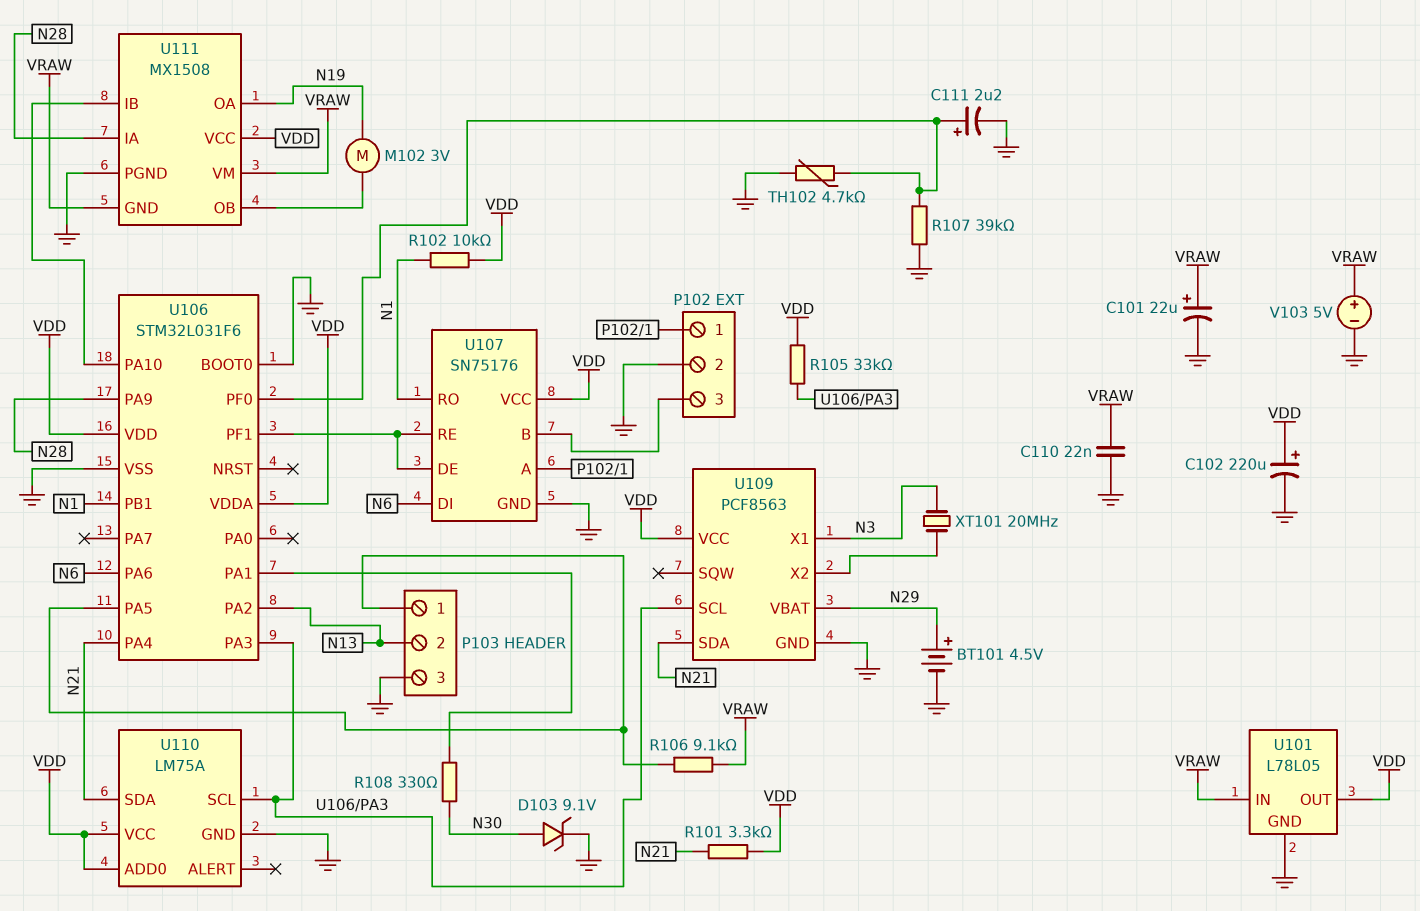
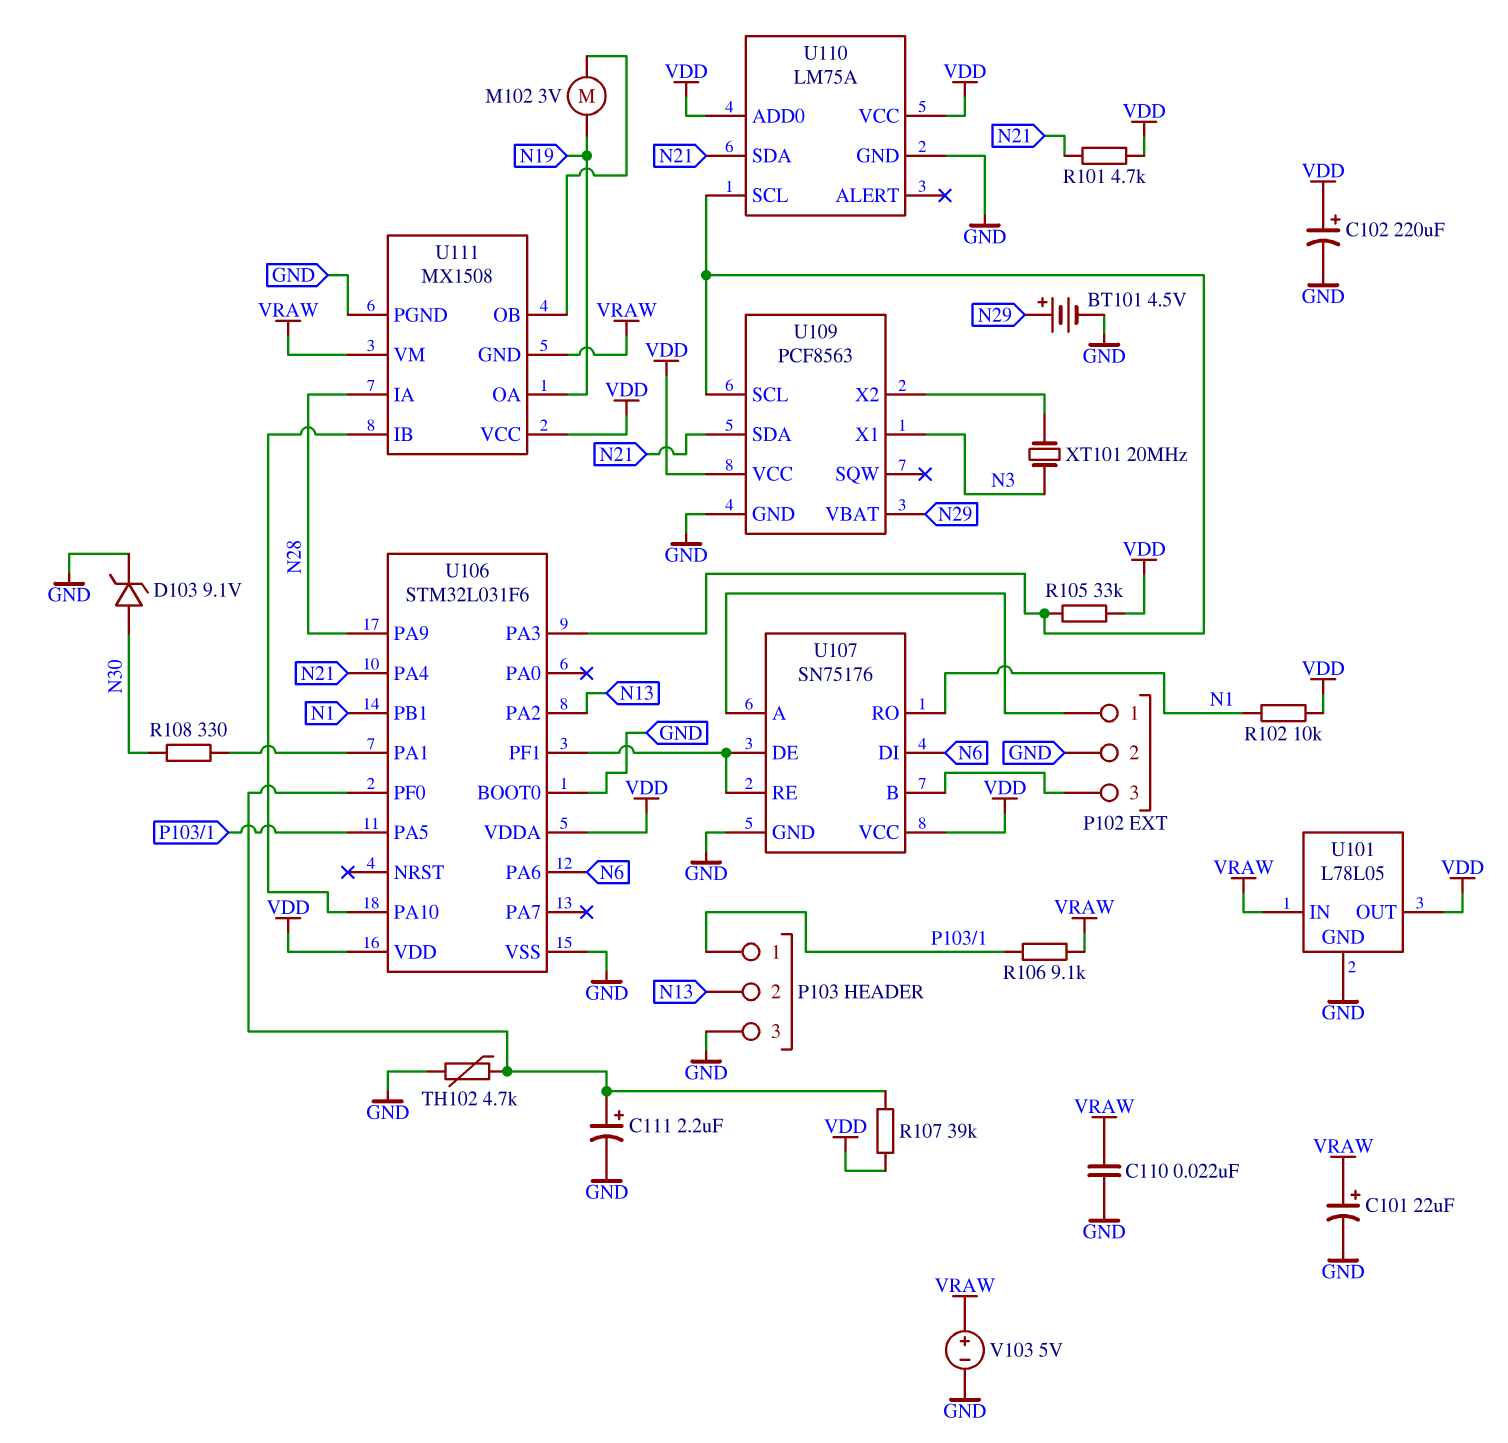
R101: 3.3k (N21, VDD) -> 4.7k (N21, VDD)
R107: 39k (GND, U106/PF0) -> 39k (U106/PF0, VDD)

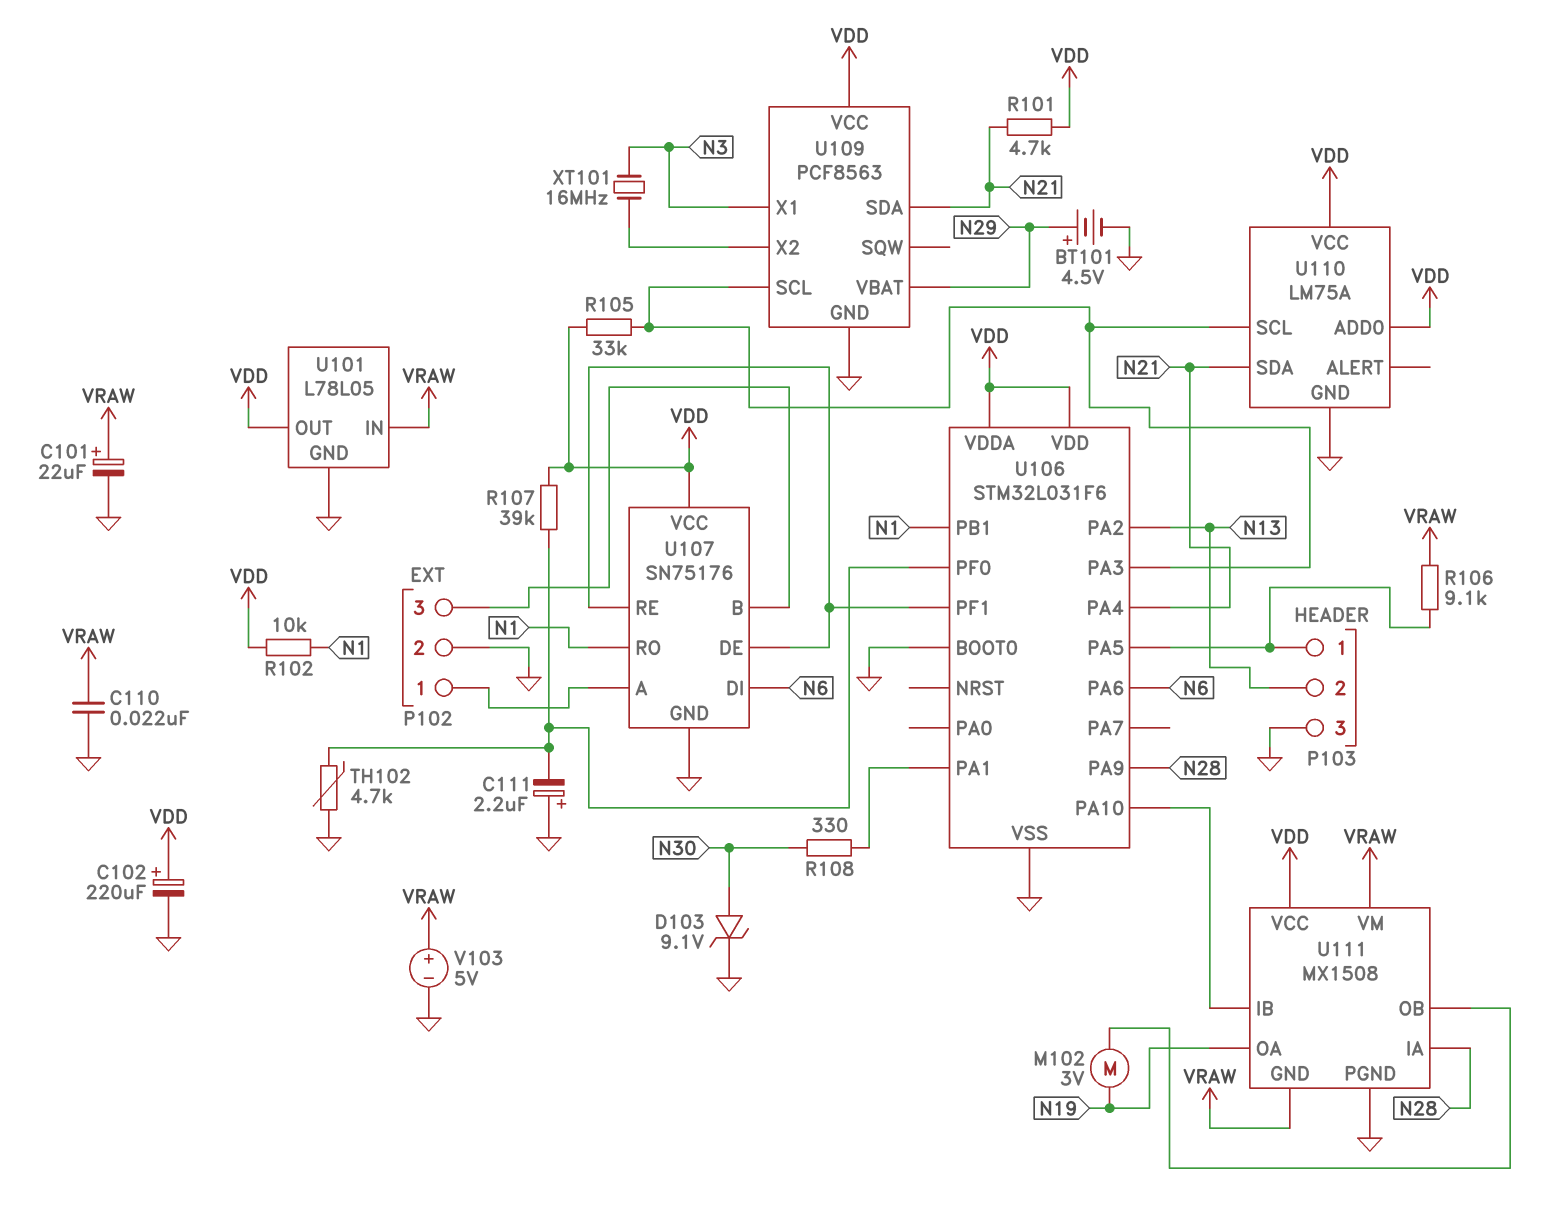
C111: 2.2uF (plus U106/PF0, minus GND) -> 2.2uF (plus GND, minus U106/PF0)
XT101: 20MHz (N3, U109/X2) -> 16MHz (N3, U109/X2)

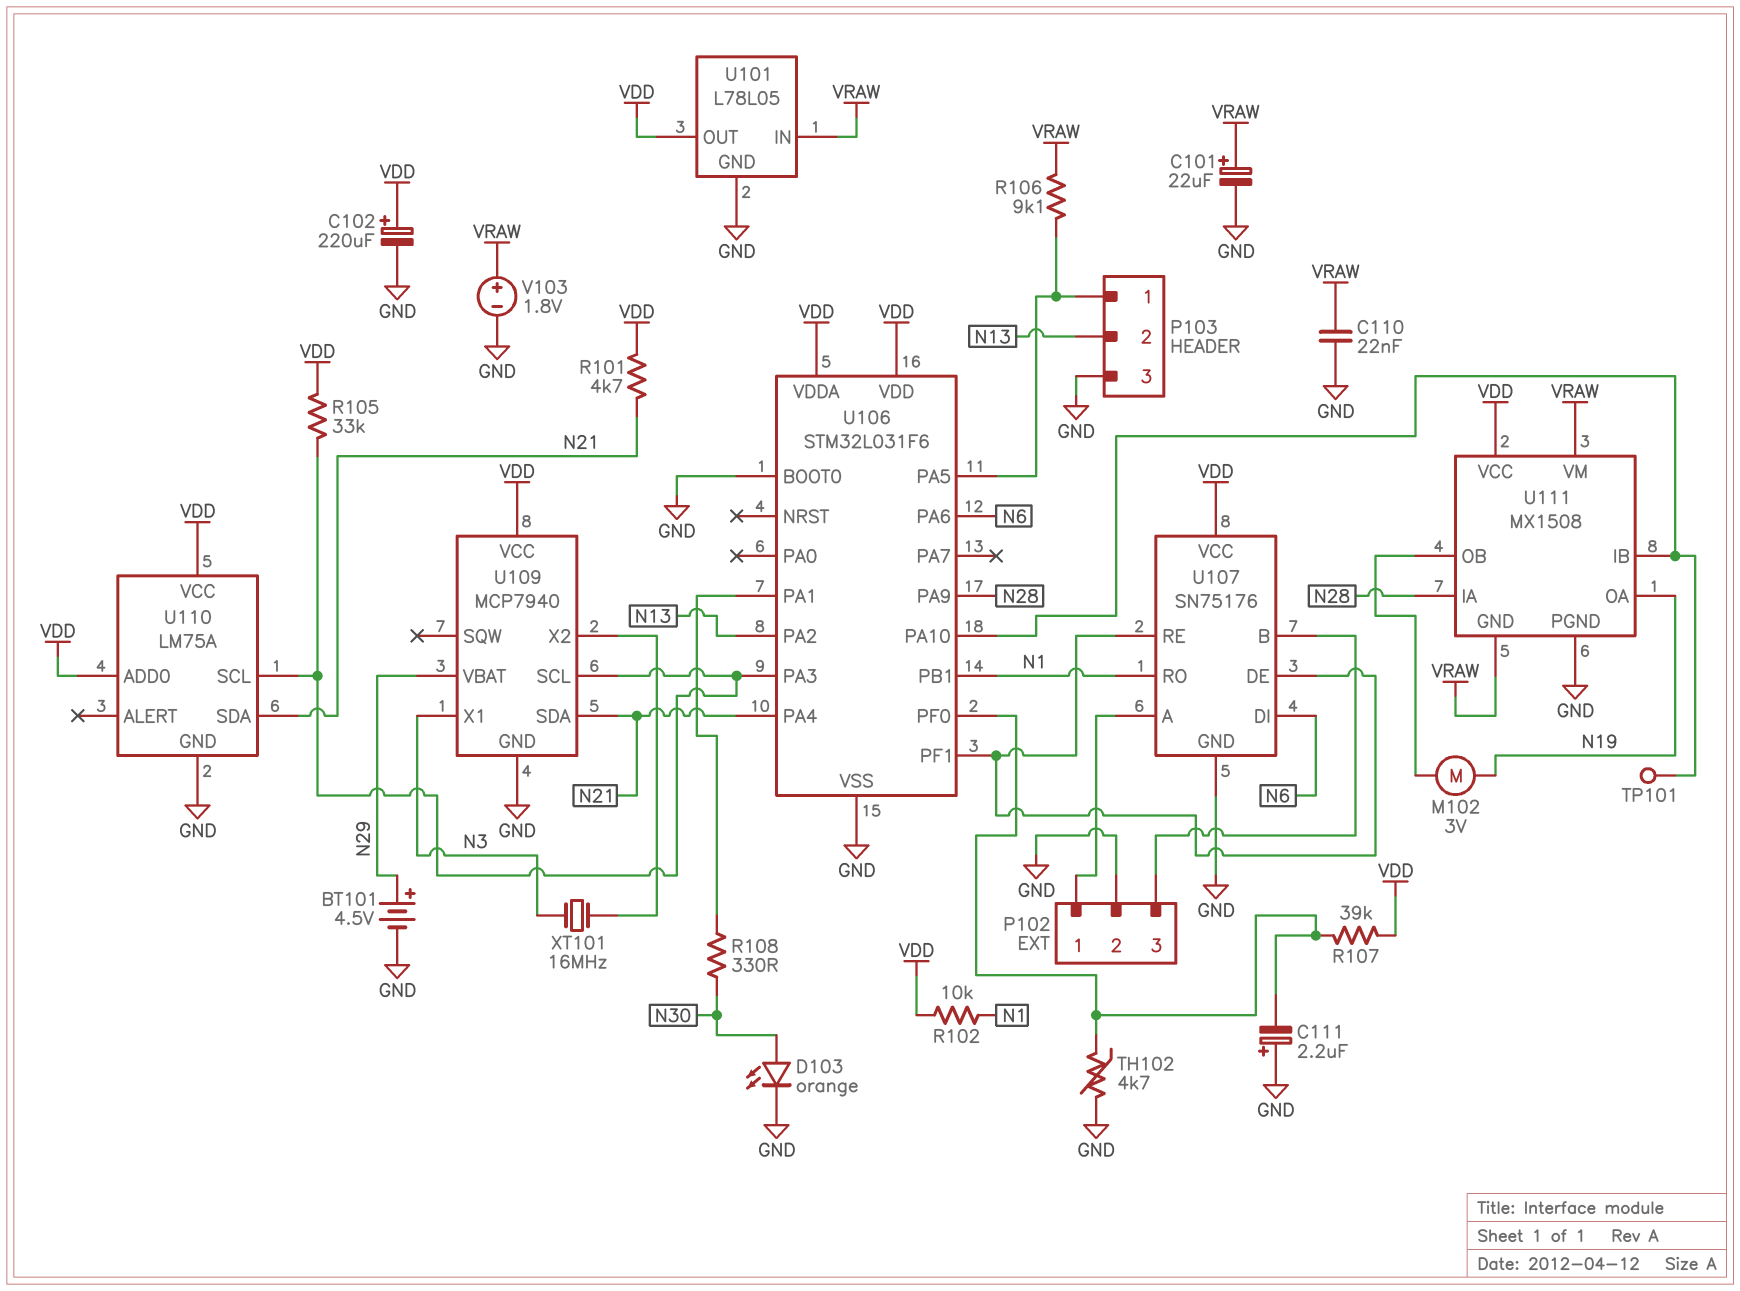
D103: zener 9.1V (A N30, K GND) -> LED orange (A N30, K GND)
TP101: none -> test point (U106/PA10)
U109: PCF8563 -> MCP7940
V103: 5V (plus VRAW, minus GND) -> 1.8V (plus VRAW, minus GND)

